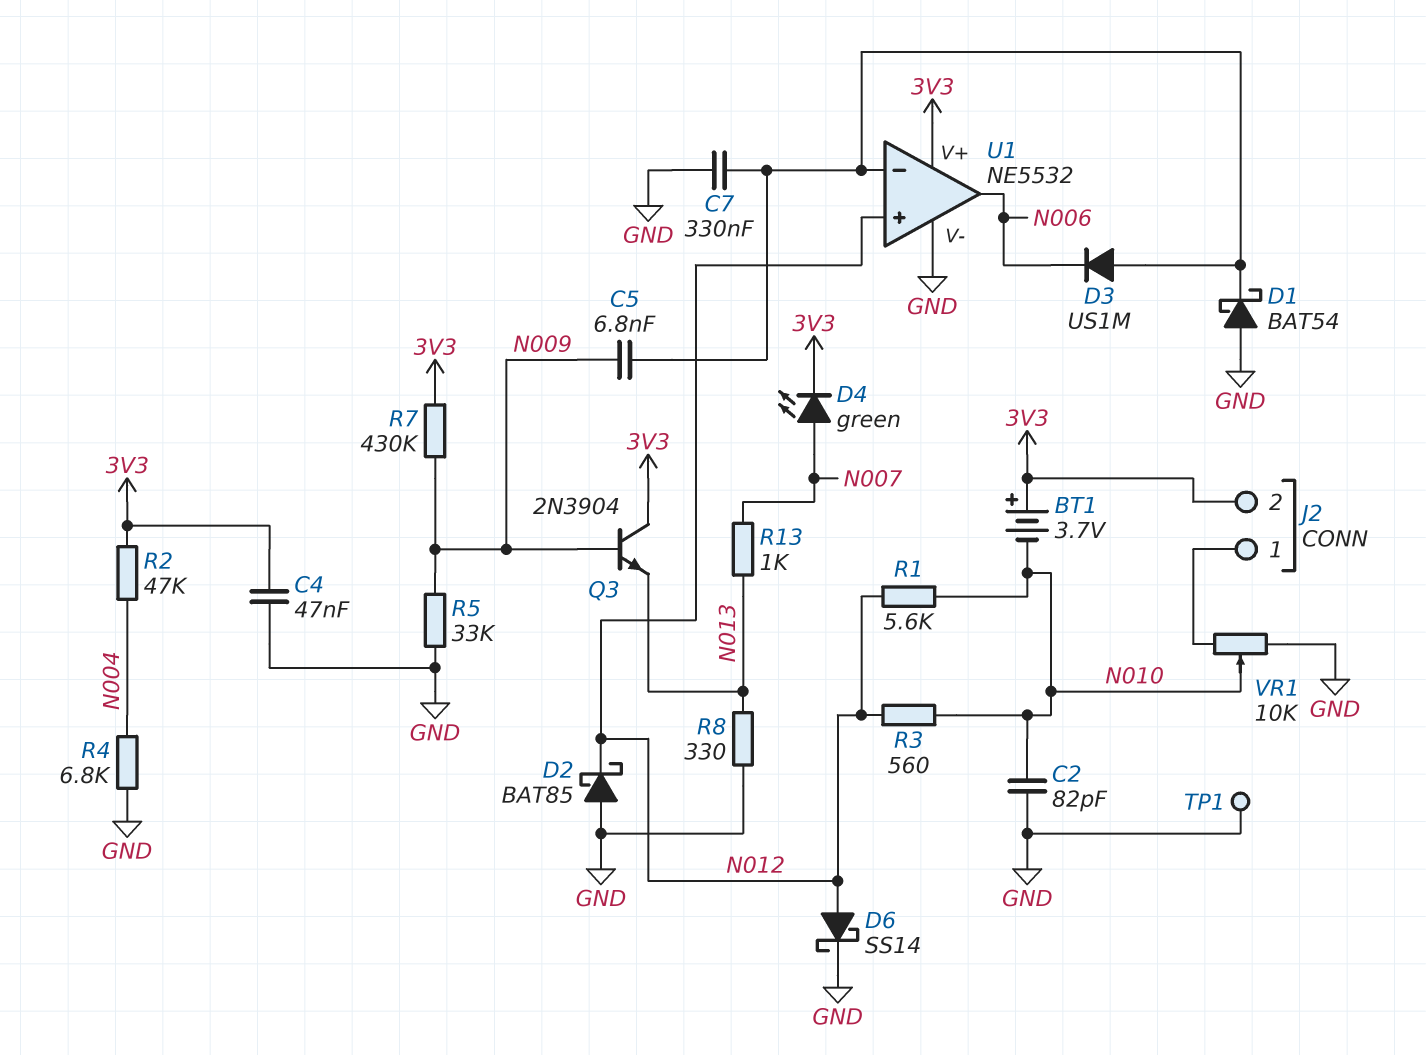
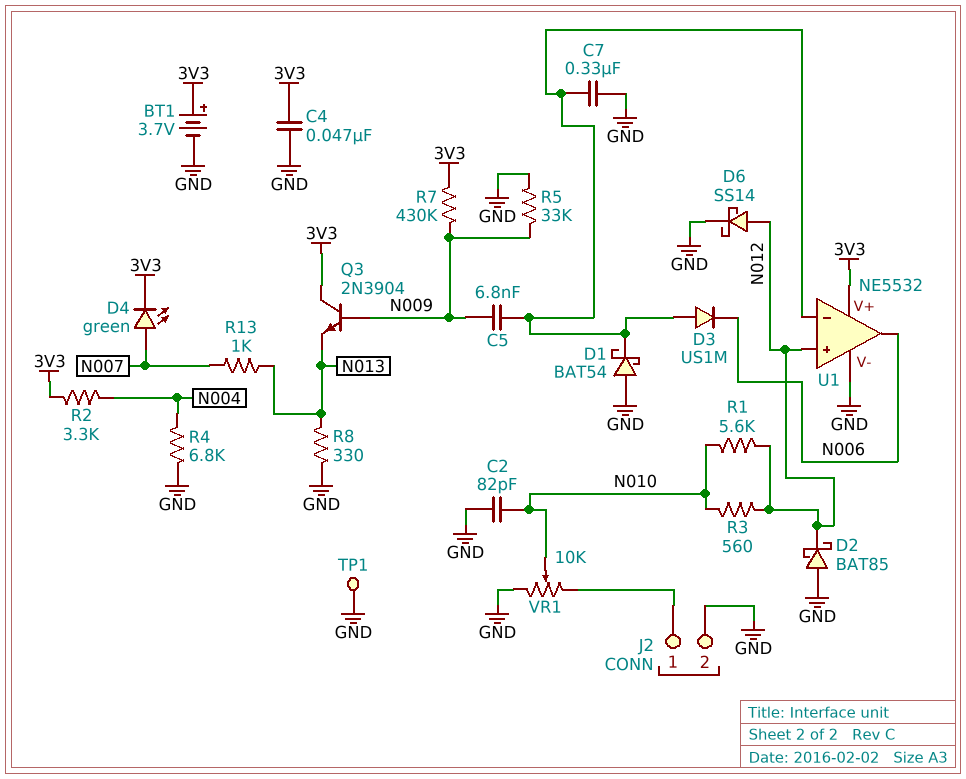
BT1: 3.7V (plus 3V3, minus N010) -> 3.7V (plus 3V3, minus GND)
J2 pin 2: 3V3 -> GND
R2: 47k (3V3, N004) -> 3.3k (3V3, N004)

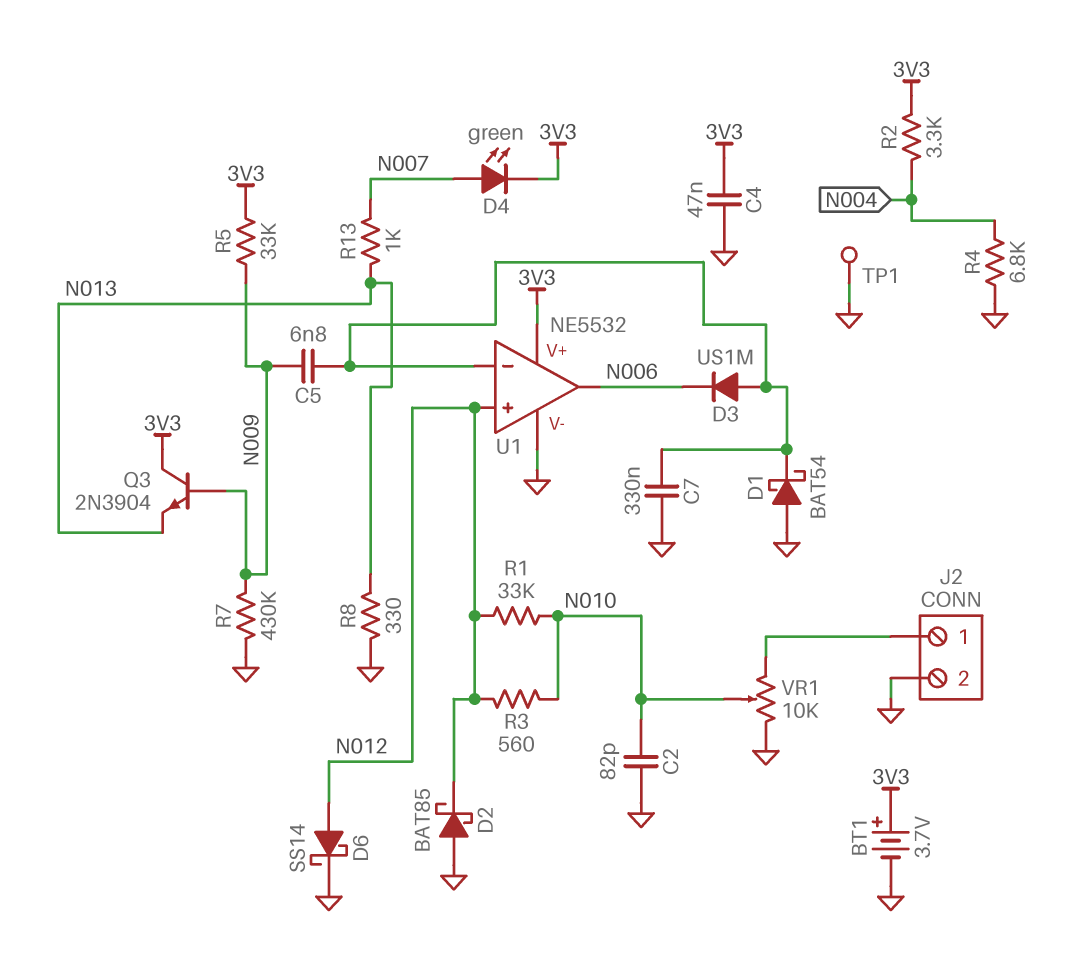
R1: 5.6k (N010, N012) -> 33k (N010, N012)
R5: 33k (GND, N009) -> 33k (3V3, N009)
R7: 430k (3V3, N009) -> 430k (GND, N009)

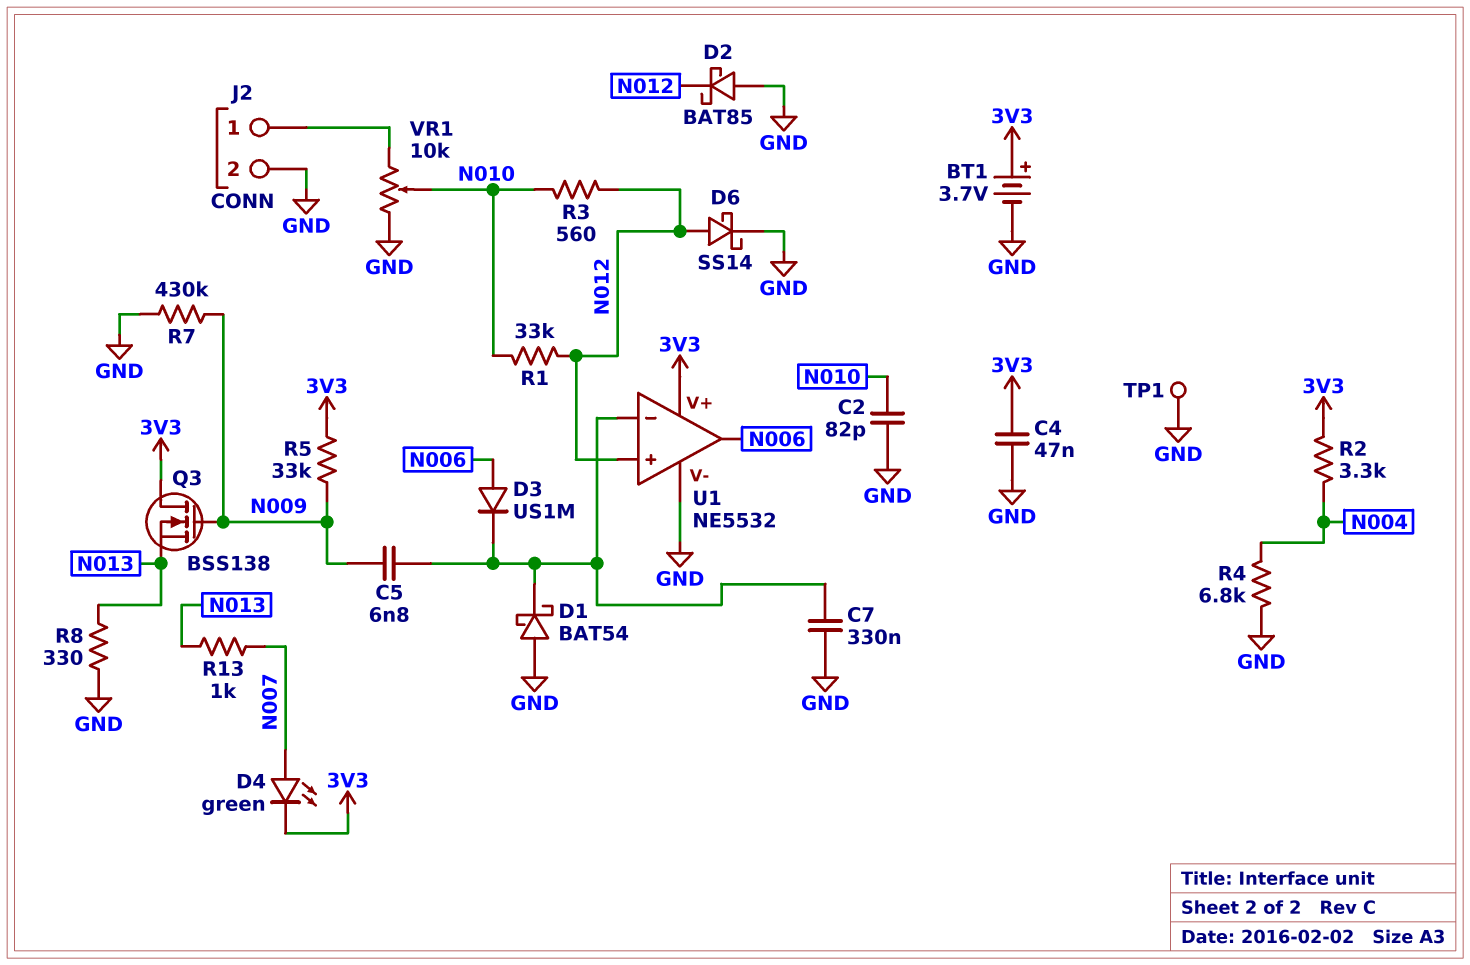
D3: diode US1M (A U1/in-, K N006) -> diode US1M (A N006, K U1/in-)
Q3: NPN 2N3904 (B N009, C 3V3, E N013) -> NMOS BSS138 (G N009, D 3V3, S N013)

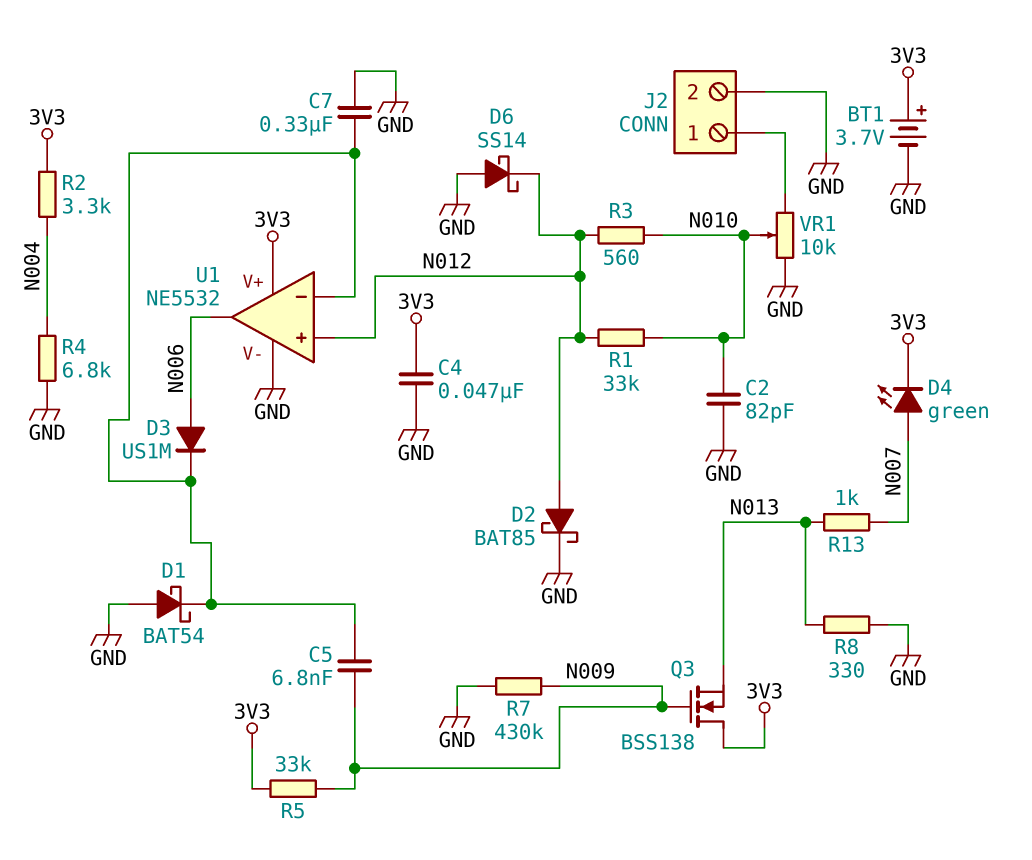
D2: schottky BAT85 (A GND, K N012) -> schottky BAT85 (A N012, K GND)
D6: schottky SS14 (A N012, K GND) -> schottky SS14 (A GND, K N012)
TP1: test point (GND) -> none

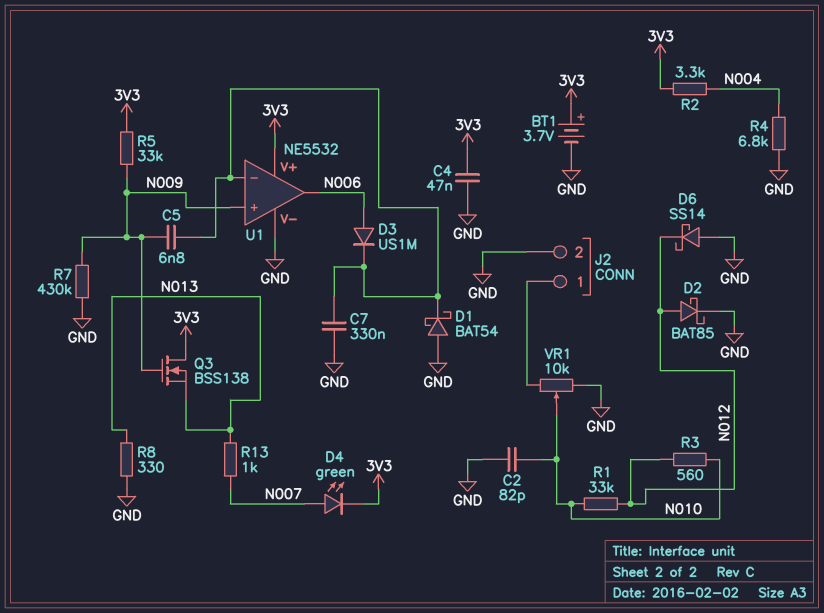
U1 pin in+: N012 -> N009

